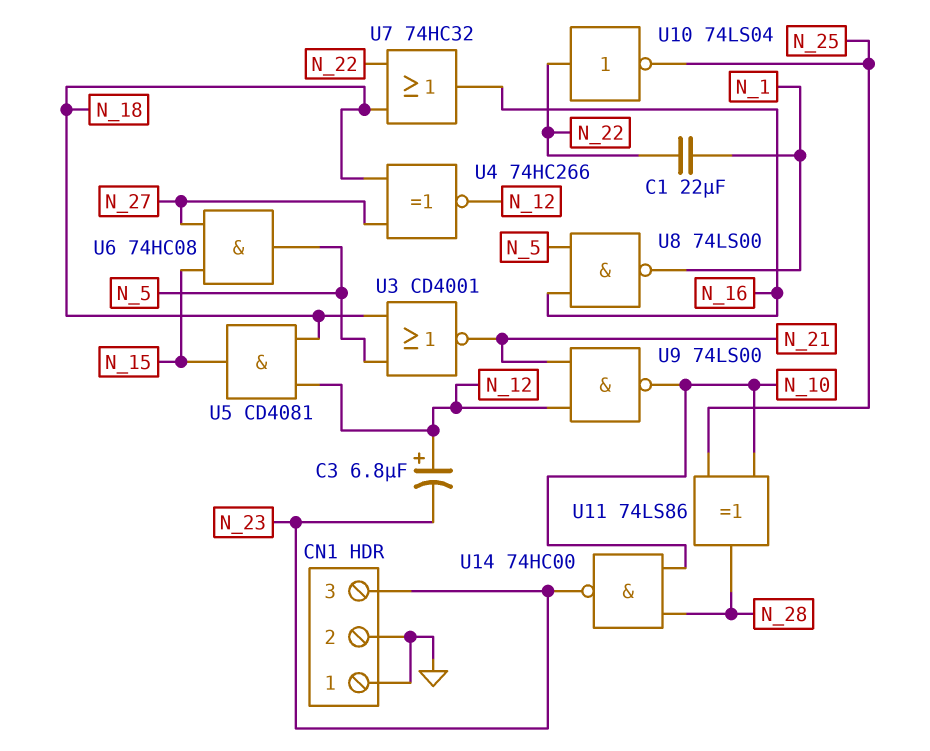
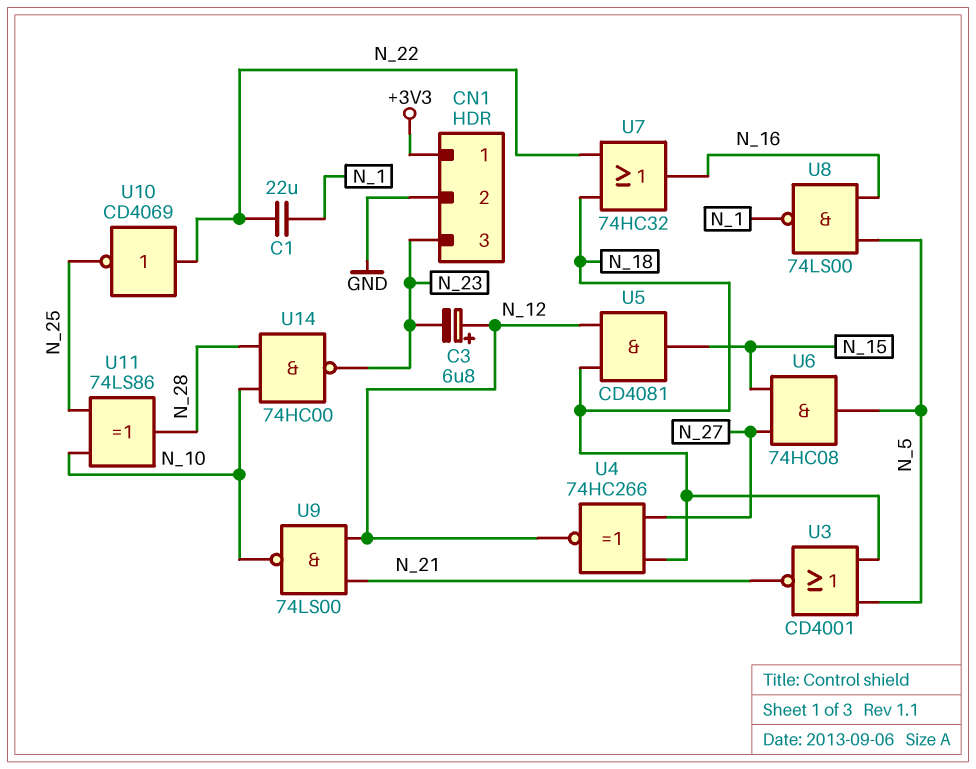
CN1 pin 1: GND -> +3V3
U10: NOT 74LS04 (in N_22, out N_25) -> NOT CD4069 (in N_22, out N_25)

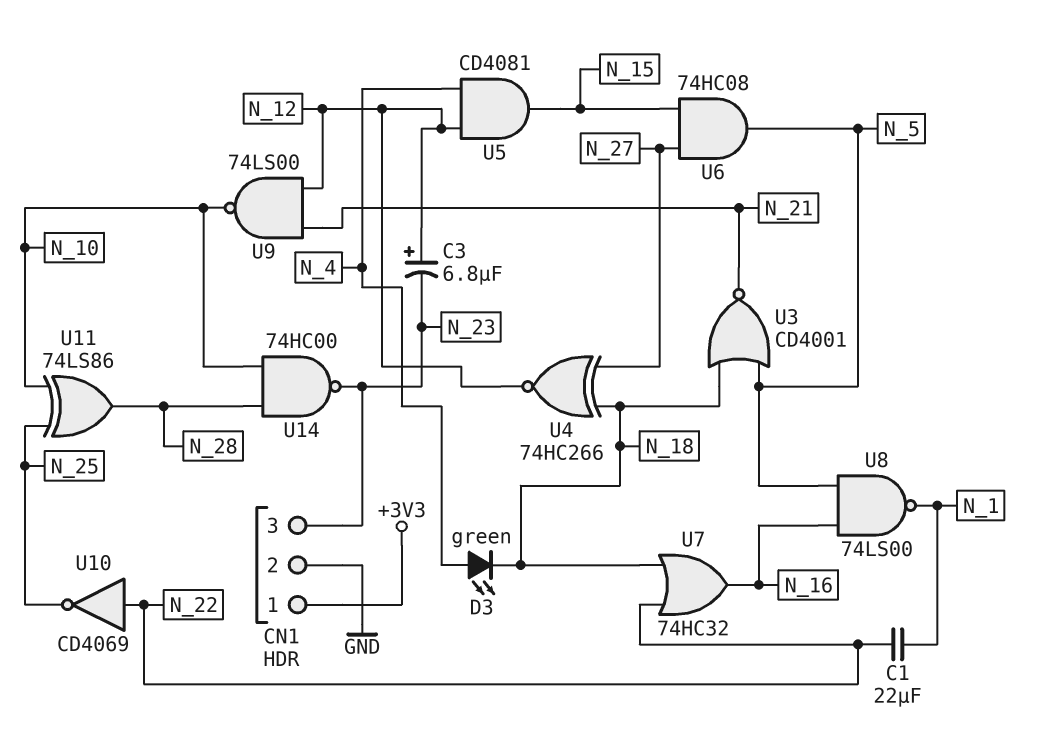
D3: none -> LED green (A N_4, K N_18)
U5: AND CD4081 (in N_12, in N_18, out N_15) -> AND CD4081 (in N_4, in N_12, out N_15)

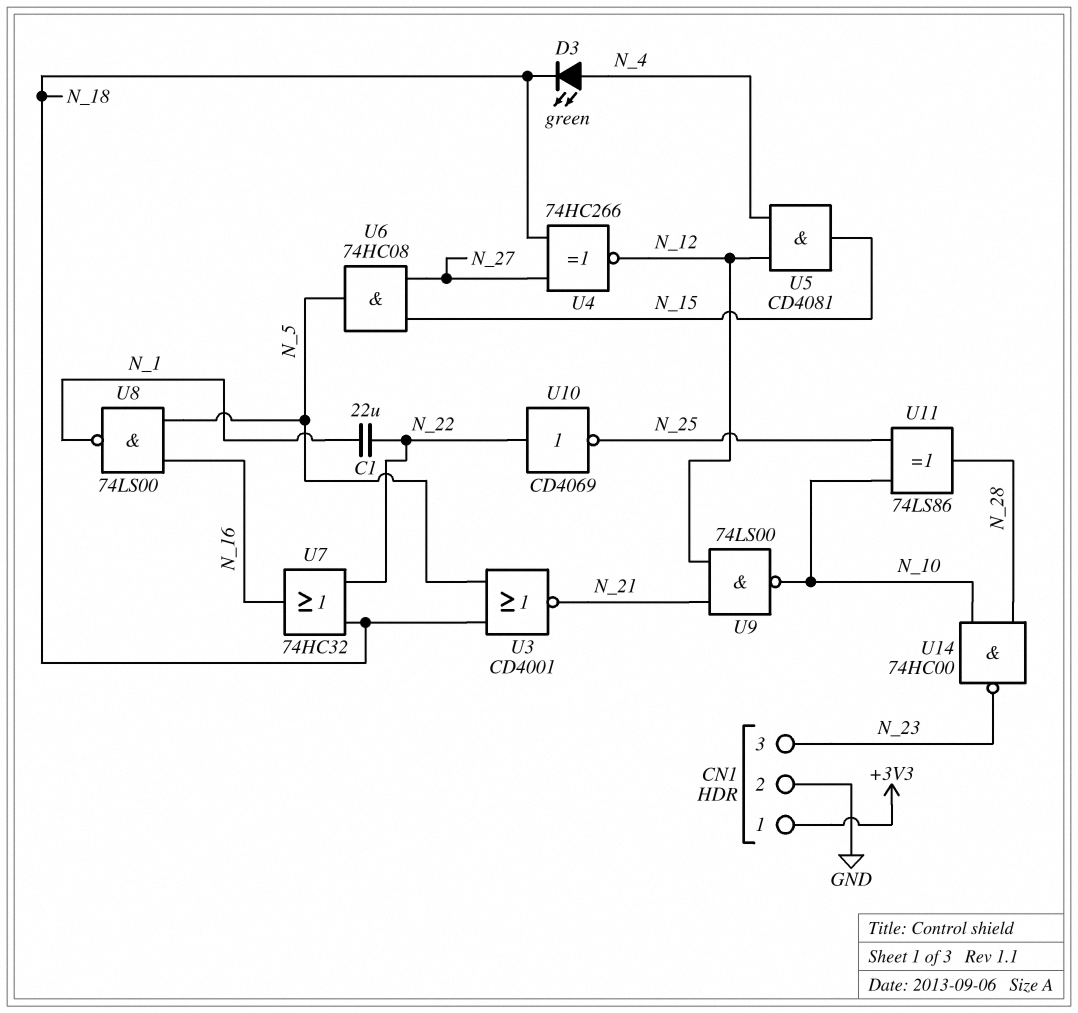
C3: 6.8uF (plus N_12, minus N_23) -> none

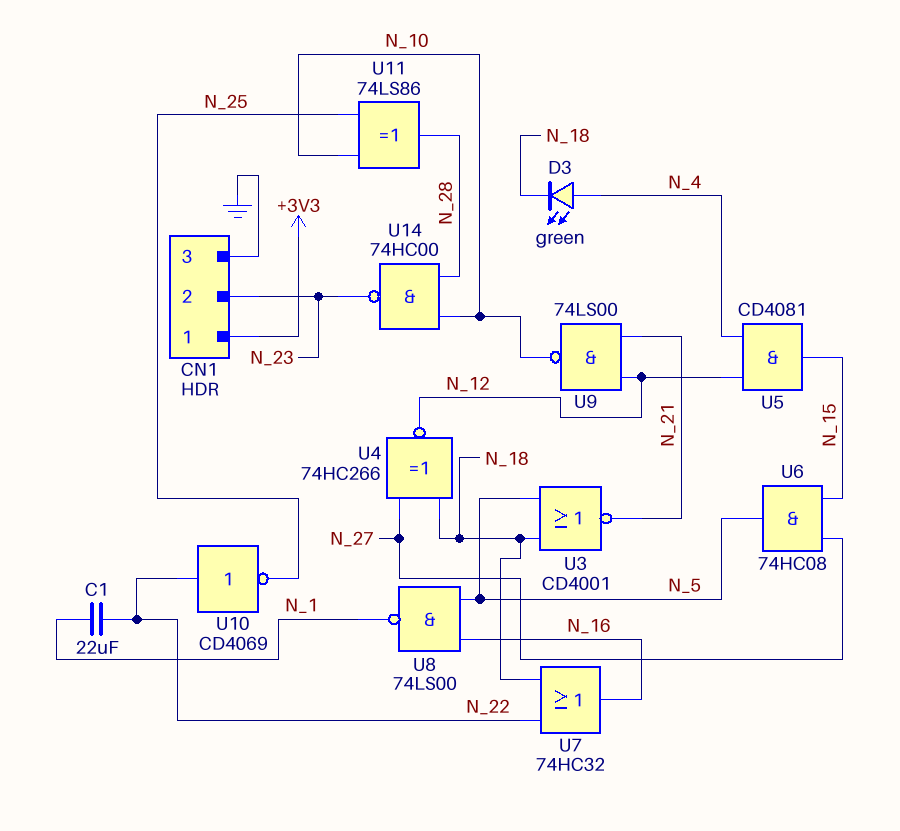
CN1 pin 2: GND -> N_23
CN1 pin 3: N_23 -> GND

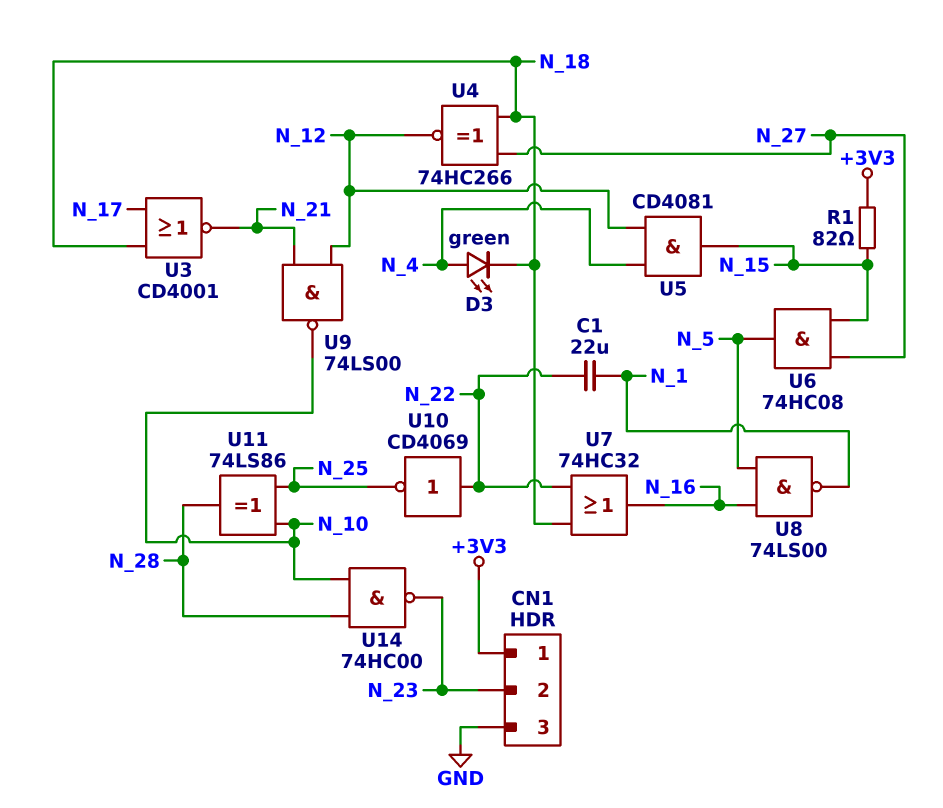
R1: none -> 82 (+3V3, N_15)
U3: NOR CD4001 (in N_5, in N_18, out N_21) -> NOR CD4001 (in N_17, in N_18, out N_21)

